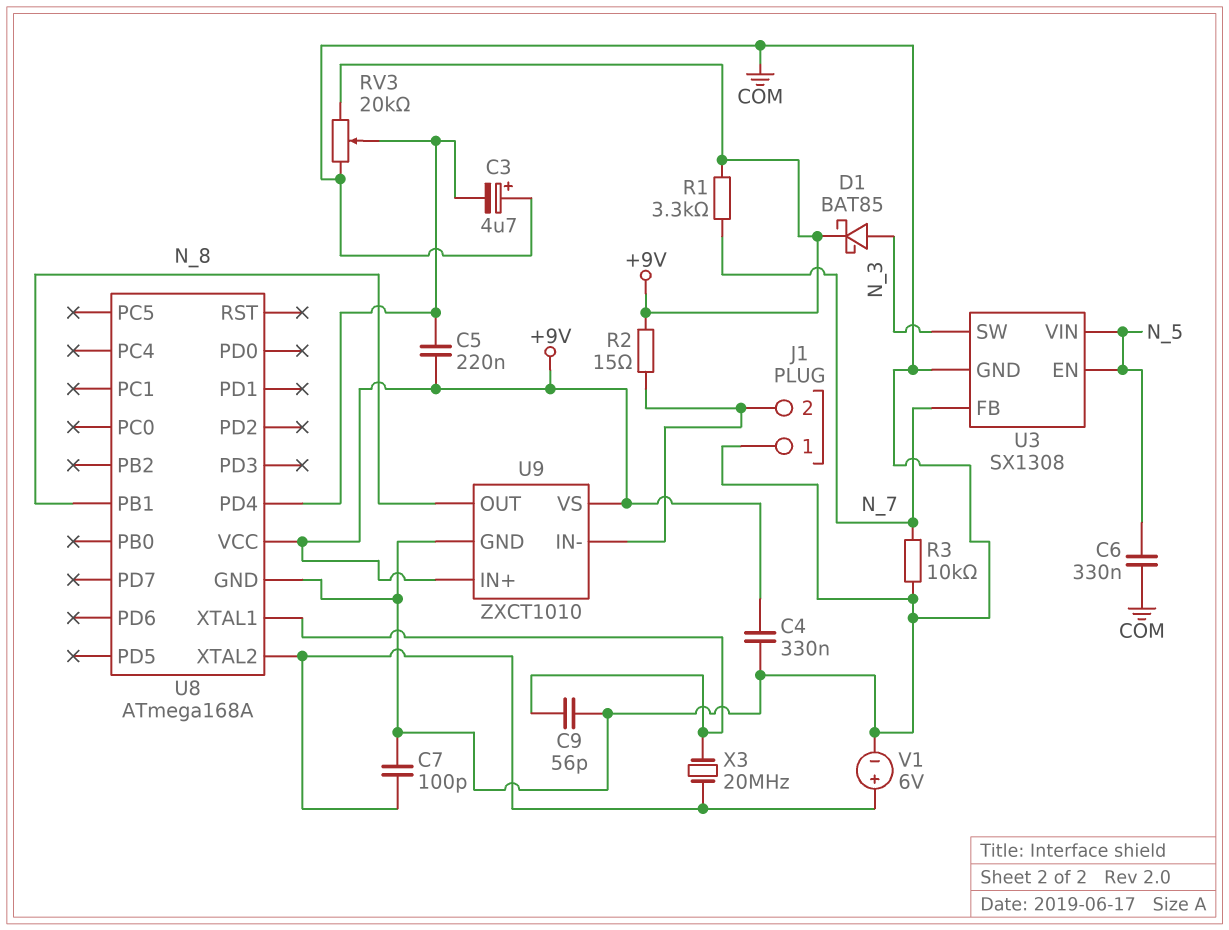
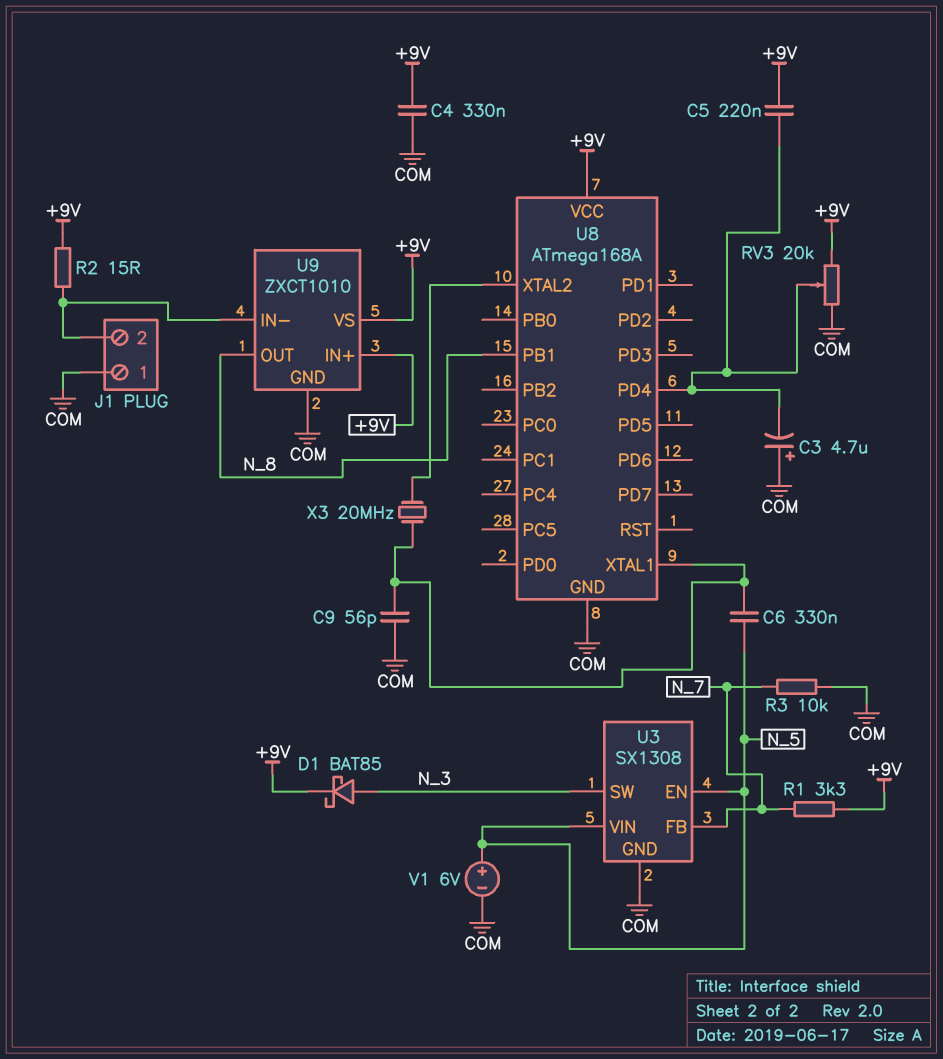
C6: 330nF (COM, N_5) -> 330nF (N_5, U8/XTAL1)
C7: 100pF (COM, U8/XTAL2) -> none
V1: 6V (plus U8/XTAL2, minus COM) -> 6V (plus N_5, minus COM)

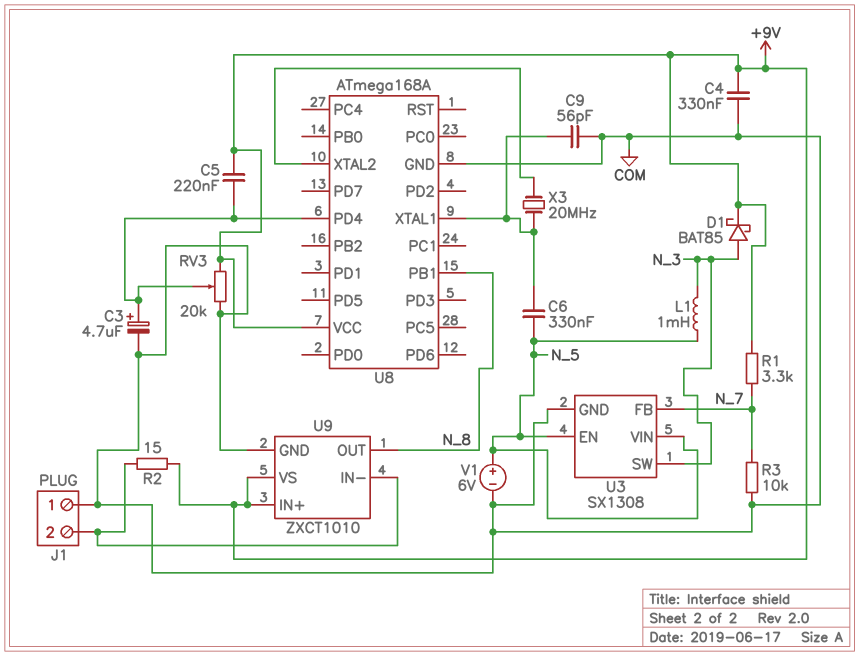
C3: 4.7uF (plus COM, minus U8/PD4) -> 4.7uF (plus U8/PD4, minus COM)
L1: none -> 1mH (N_3, N_5)

